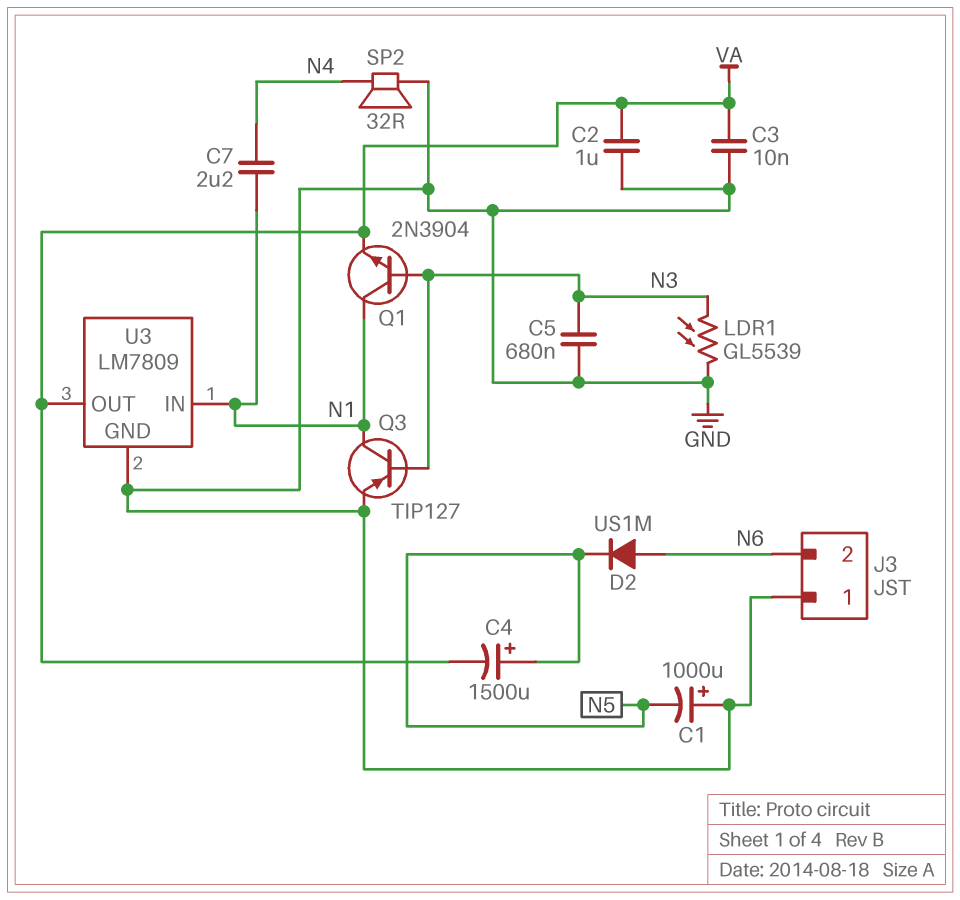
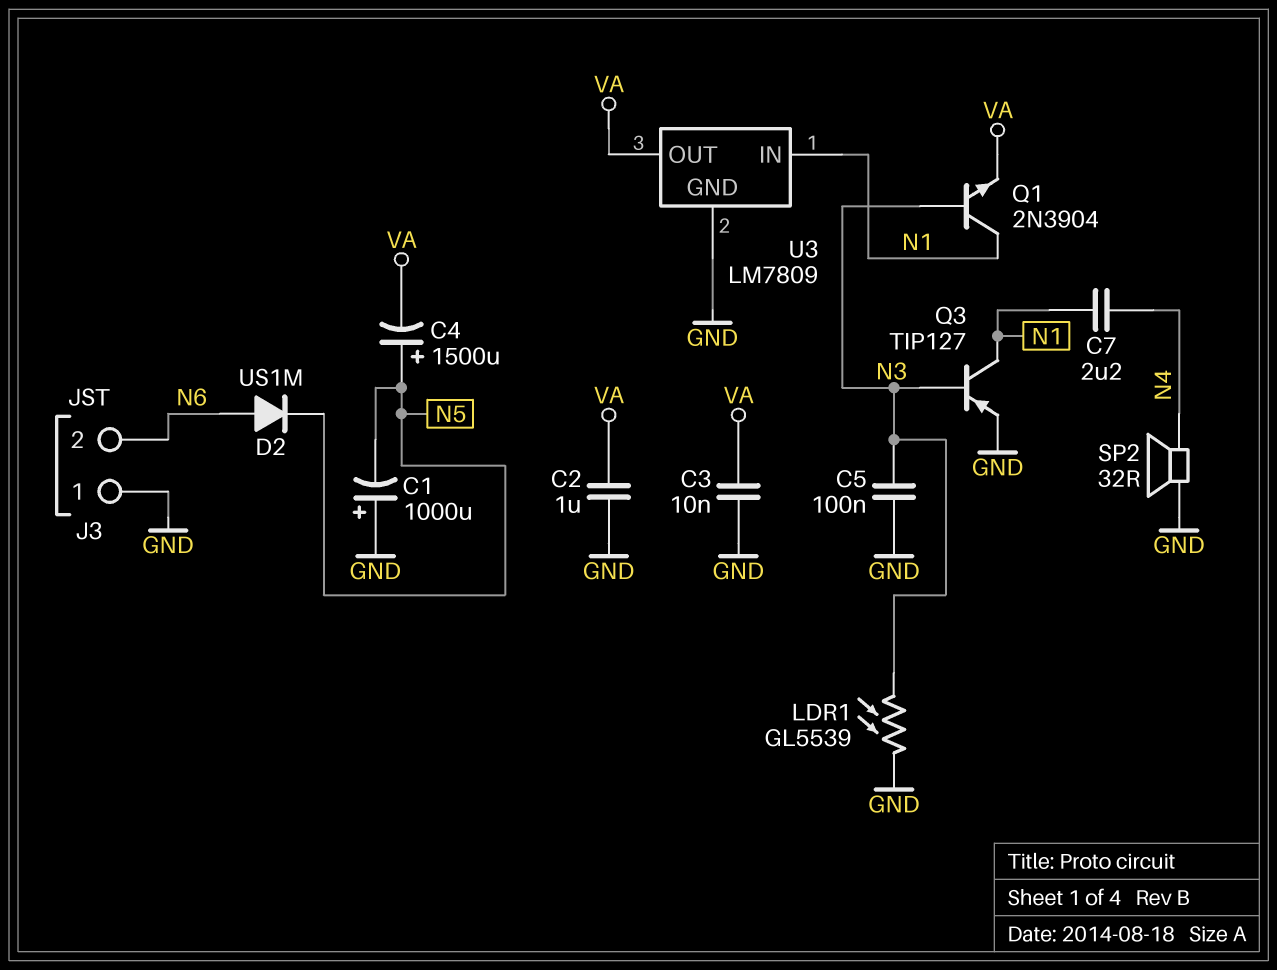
C5: 680nF (GND, N3) -> 100nF (GND, N3)

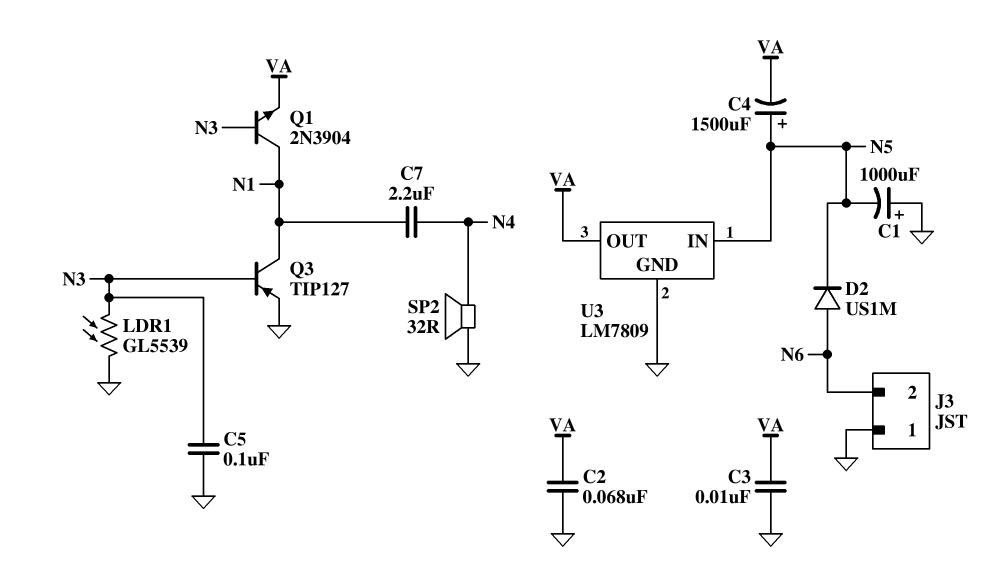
C2: 1uF (GND, VA) -> 68nF (GND, VA)
U3 pin IN: N1 -> N5

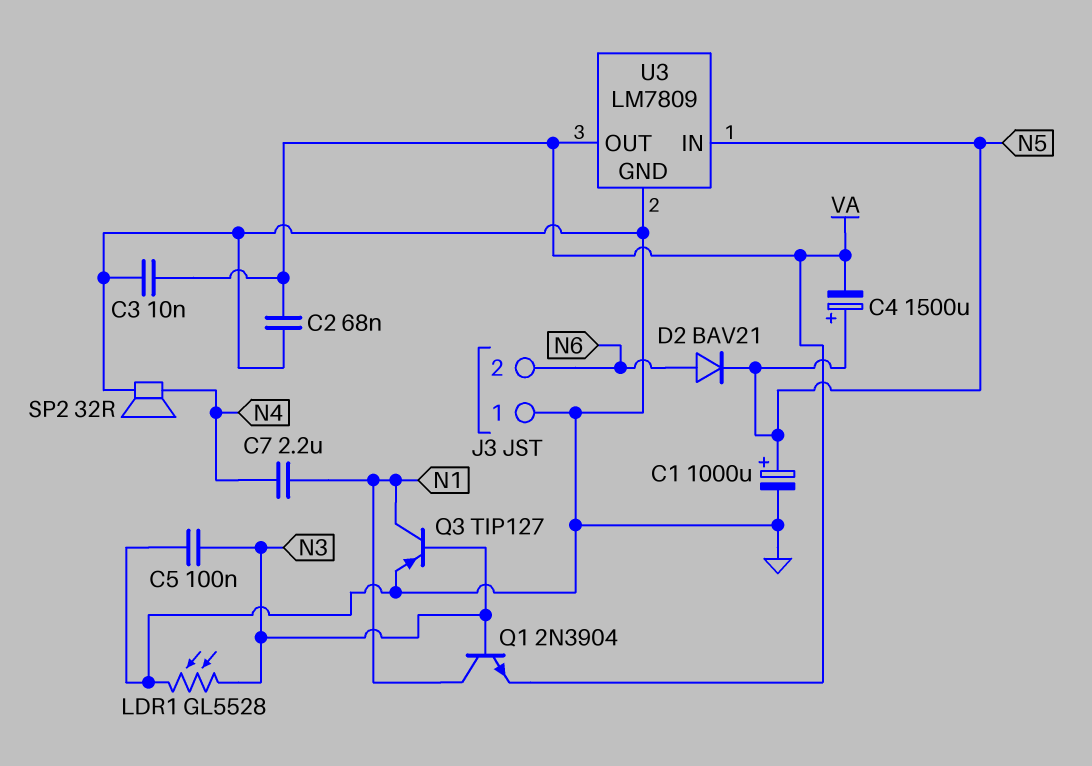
C1: 1000uF (plus GND, minus N5) -> 1000uF (plus N5, minus GND)
D2: diode US1M (A N6, K N5) -> diode BAV21 (A N6, K N5)
LDR1: GL5539 (GND, N3) -> GL5528 (GND, N3)

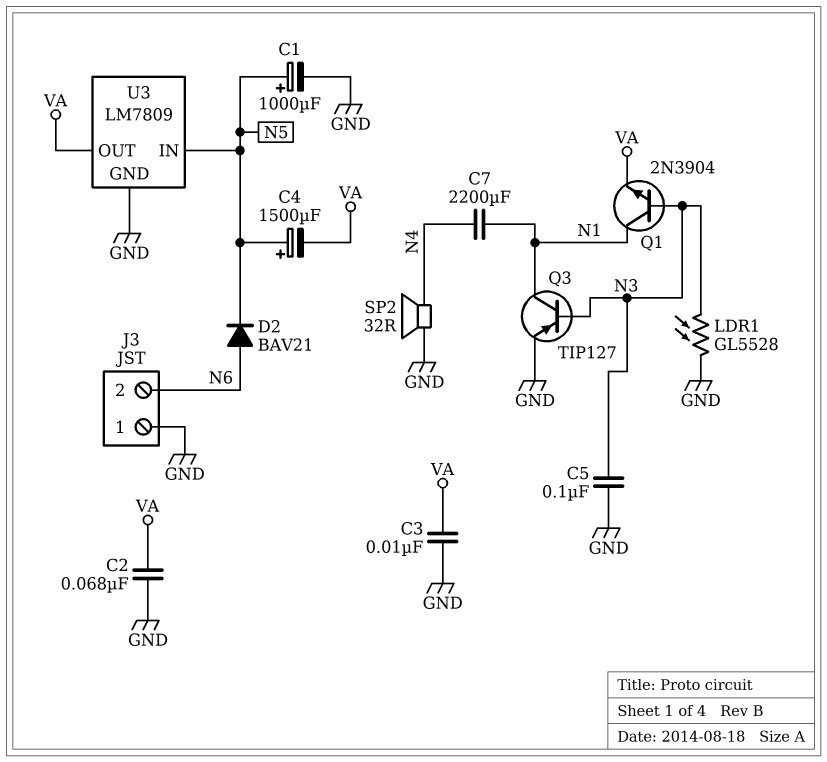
C7: 2.2uF (N1, N4) -> 2200uF (N1, N4)

